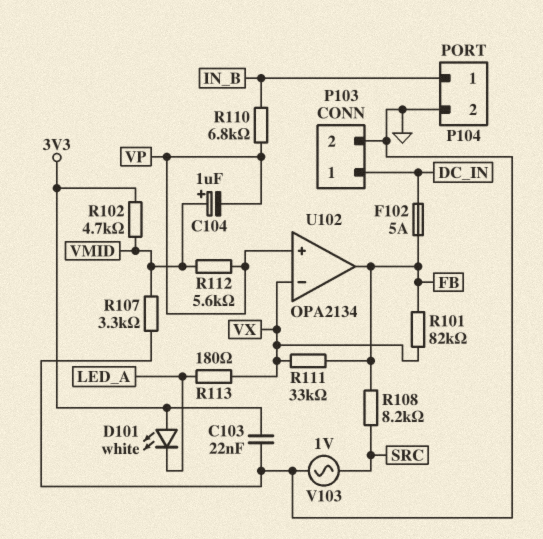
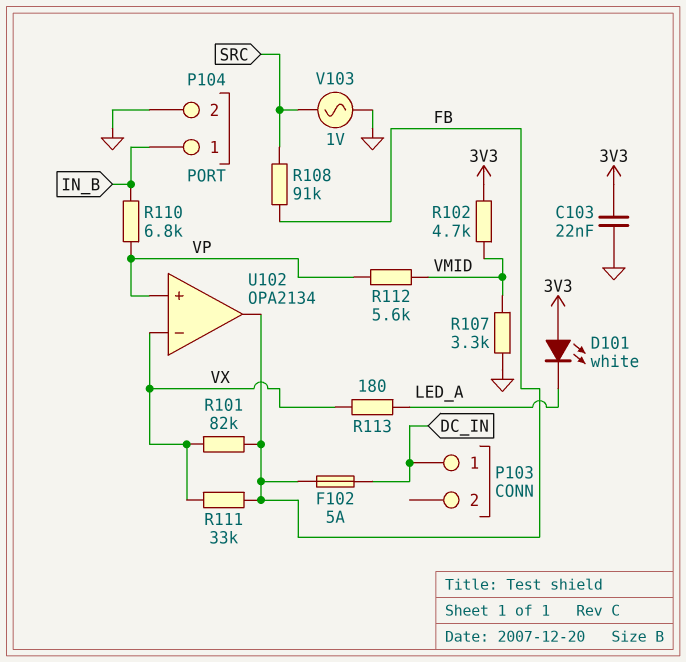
C104: 1uF (plus VMID, minus VP) -> none
P103 pin 2: GND -> none
R108: 8.2k (FB, SRC) -> 91k (FB, SRC)

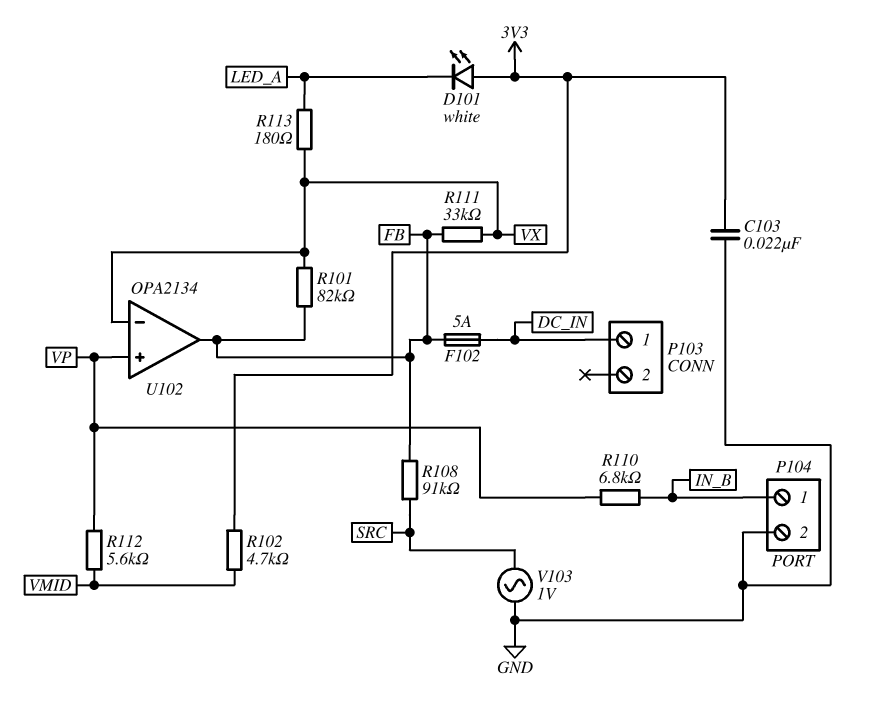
R107: 3.3k (GND, VMID) -> none

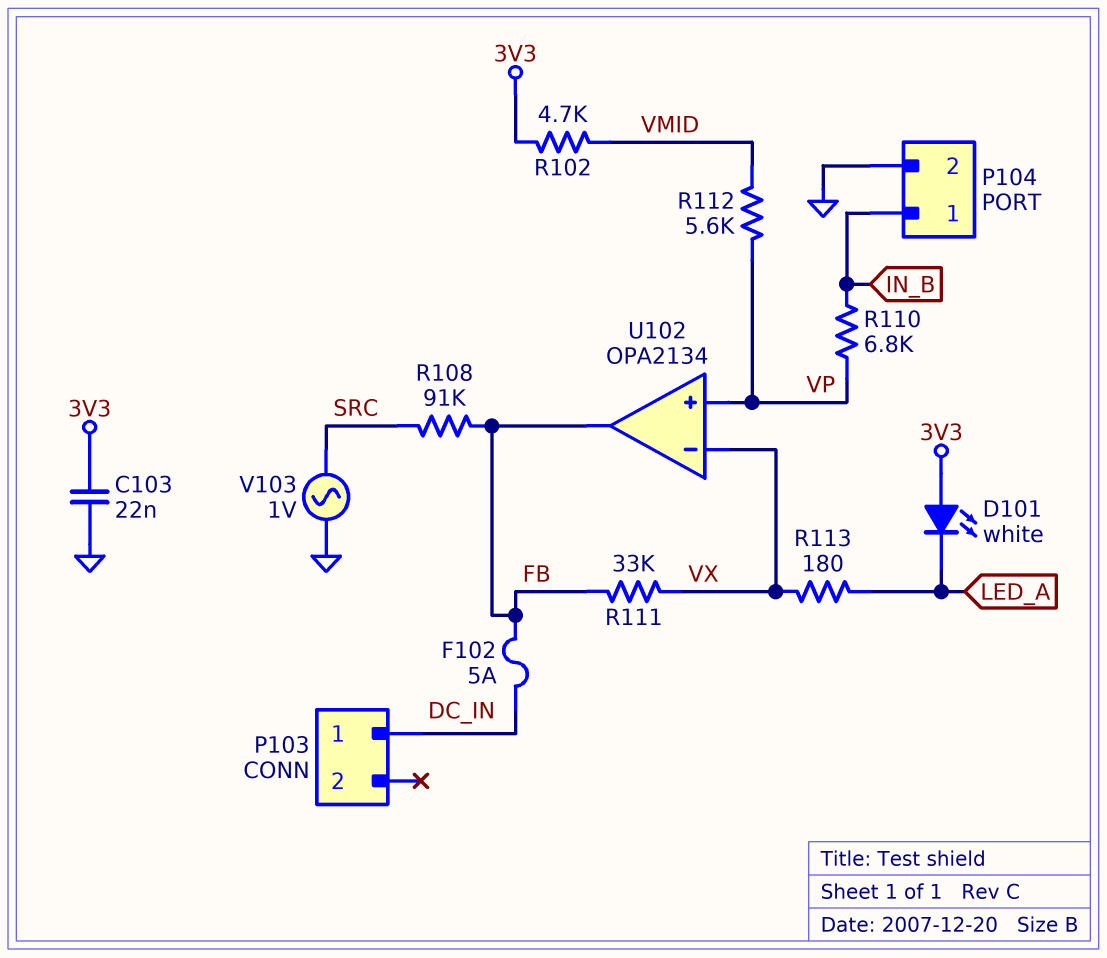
R101: 82k (FB, VX) -> none

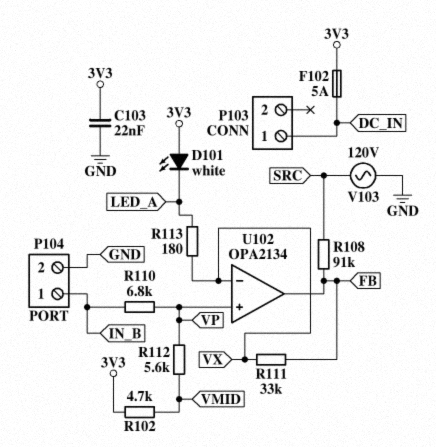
F102: 5A (DC_IN, FB) -> 5A (3V3, DC_IN)
V103: AC 1V (GND, SRC) -> AC 120V (GND, SRC)

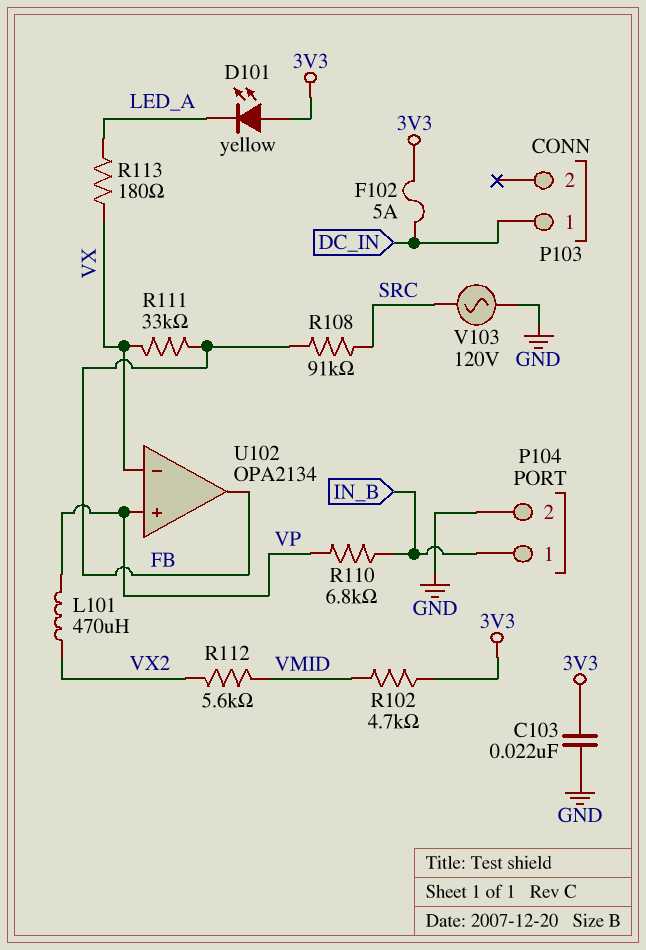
D101: LED white (A 3V3, K LED_A) -> LED yellow (A 3V3, K LED_A)
L101: none -> 470uH (VP, VX2)
R112: 5.6k (VMID, VP) -> 5.6k (VMID, VX2)

